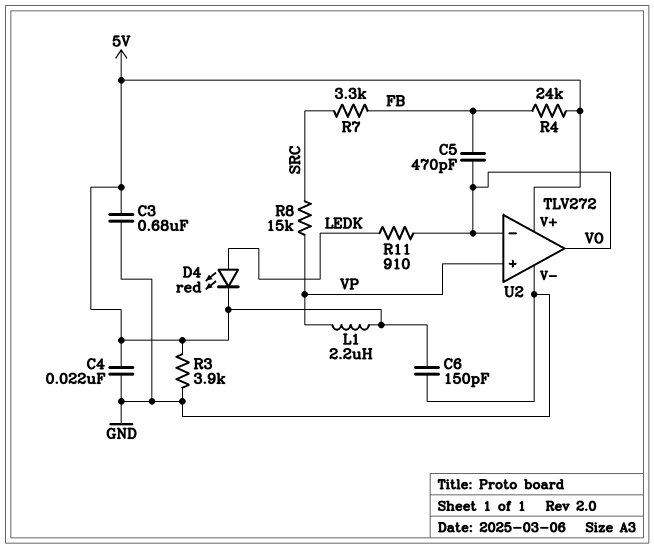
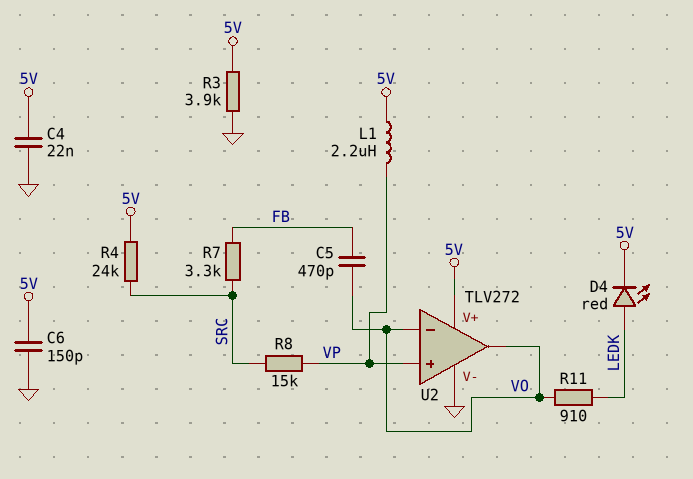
C3: 680nF (5V, GND) -> none
R4: 24k (5V, FB) -> 24k (5V, SRC)

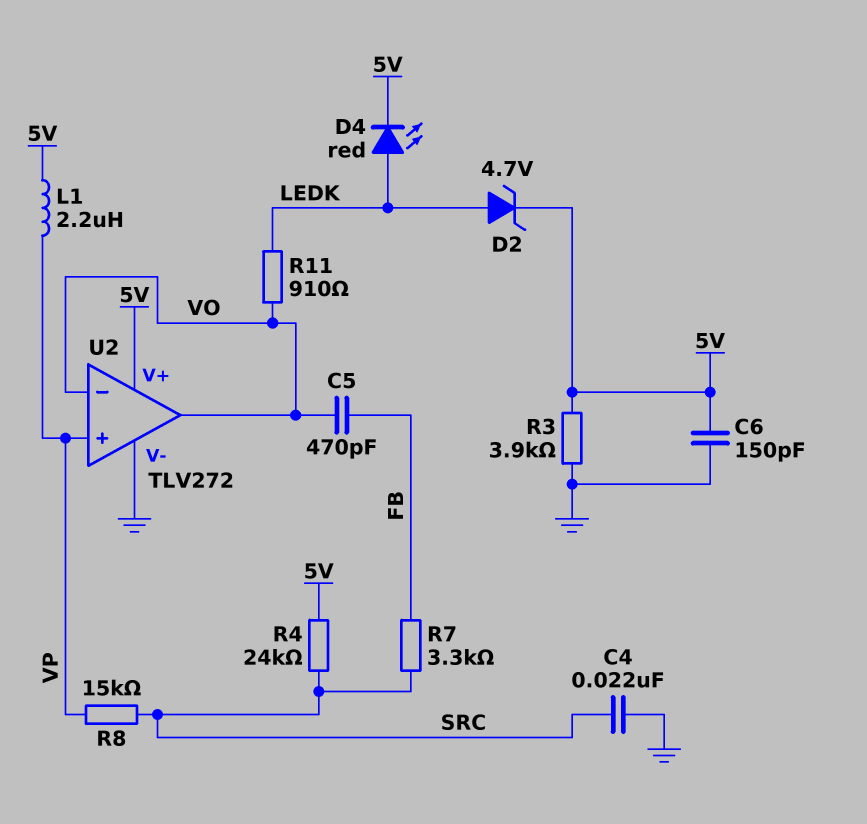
C4: 22nF (5V, GND) -> 22nF (GND, SRC)
D2: none -> zener 4.7V (A LEDK, K 5V)

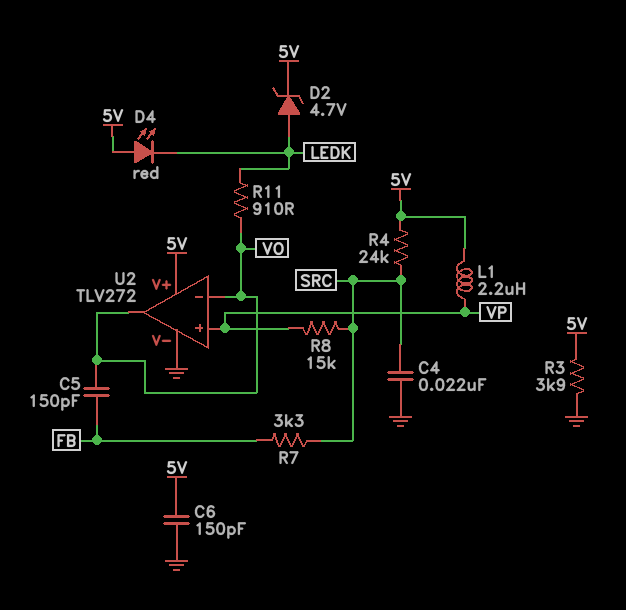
C5: 470pF (FB, VO) -> 150pF (FB, VO)
D4: LED red (A LEDK, K 5V) -> LED red (A 5V, K LEDK)

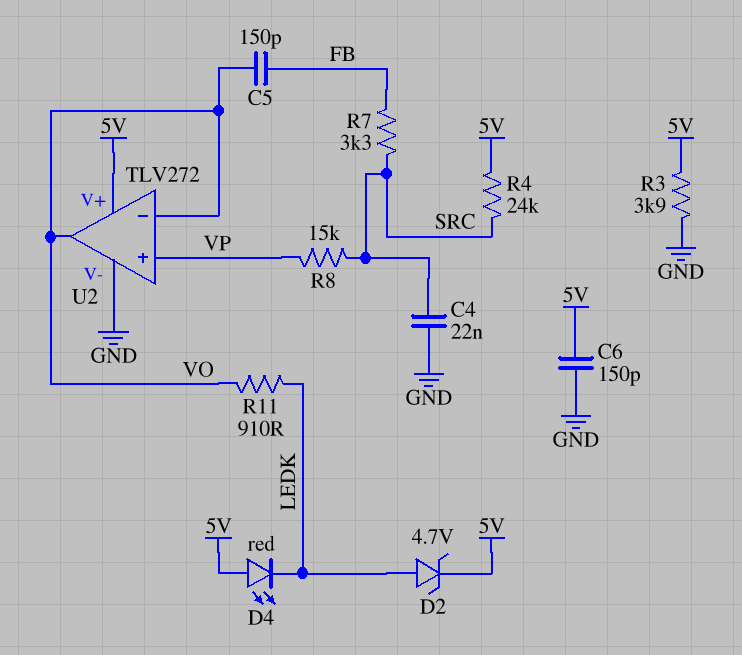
L1: 2.2uH (5V, VP) -> none

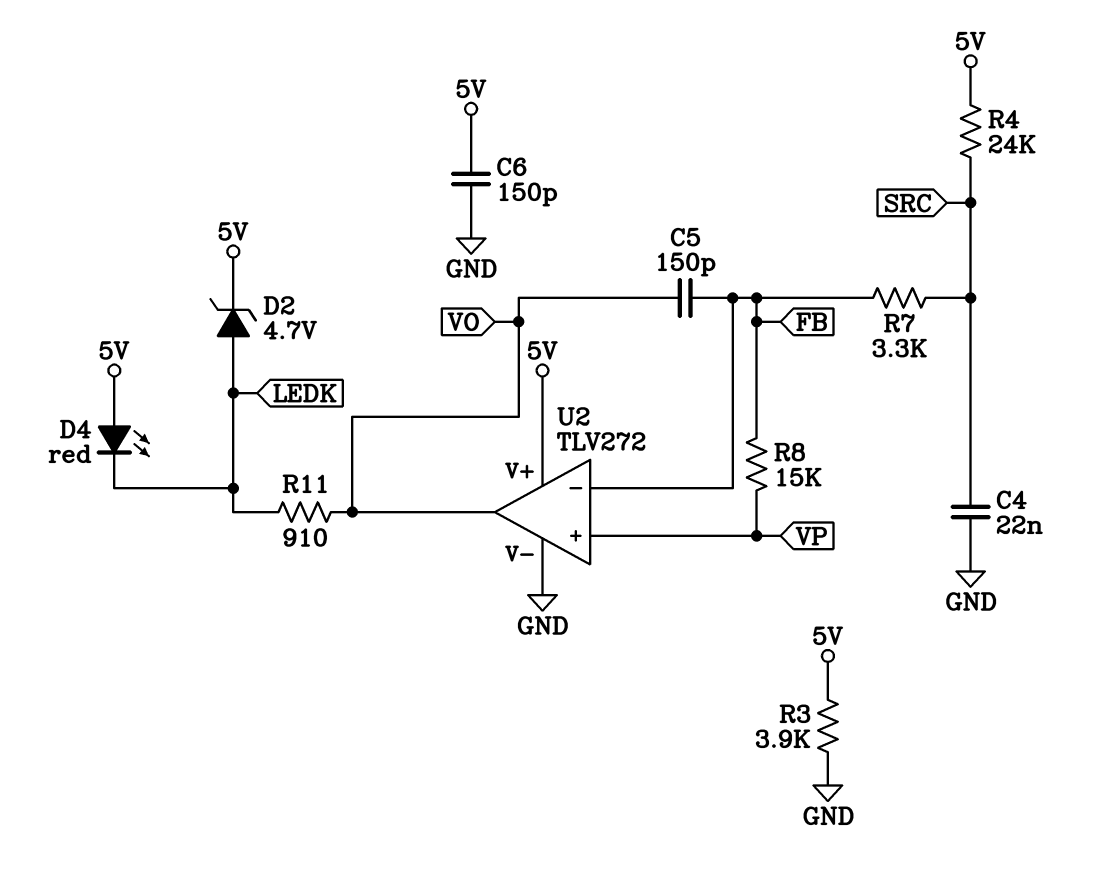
R8: 15k (SRC, VP) -> 15k (FB, VP)
U2 pin in-: VO -> FB

